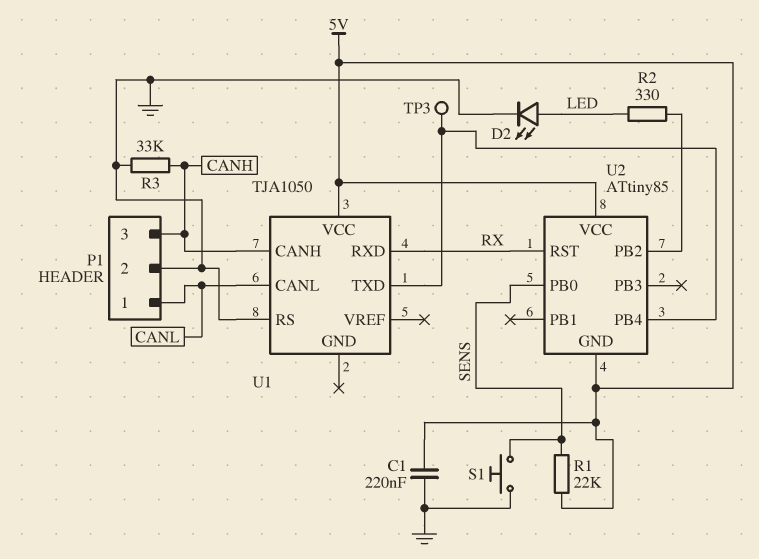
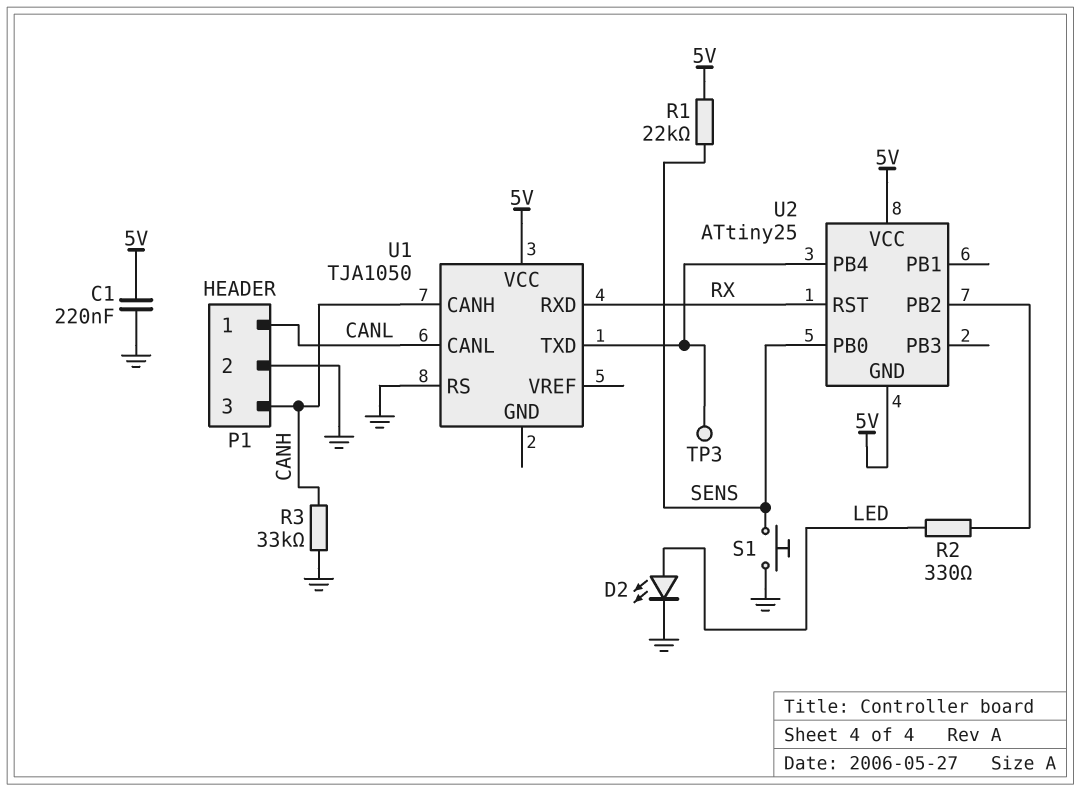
U2: ATtiny85 -> ATtiny25

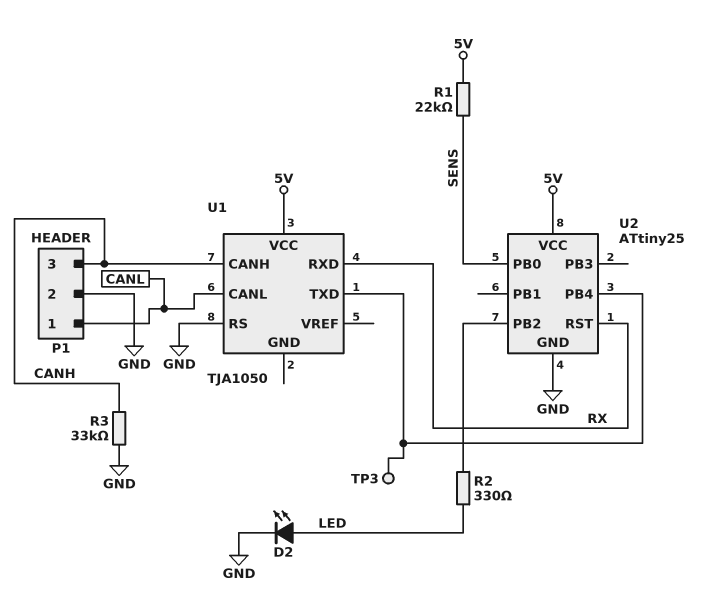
C1: 220nF (5V, GND) -> none
S1: button (GND, SENS) -> none
U2 pin GND: 5V -> GND

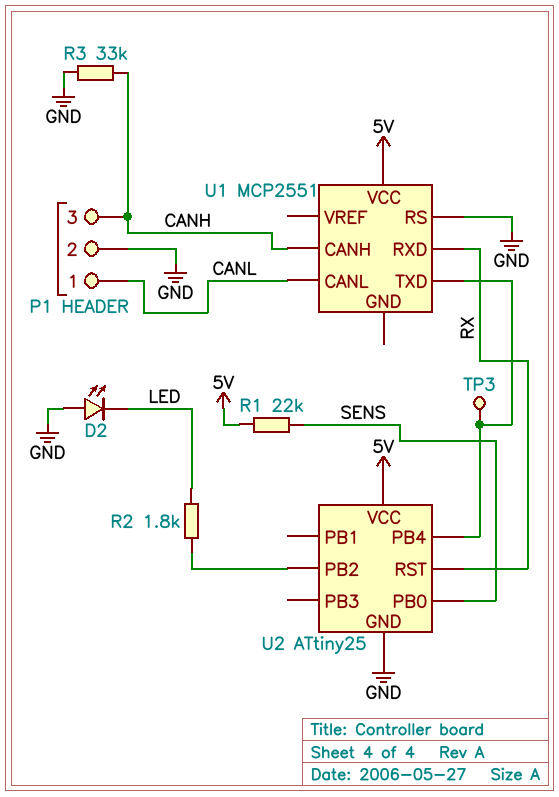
D2: LED (A LED, K GND) -> LED (A GND, K LED)
R2: 330 (LED, U2/PB2) -> 1.8k (LED, U2/PB2)
U1: TJA1050 -> MCP2551

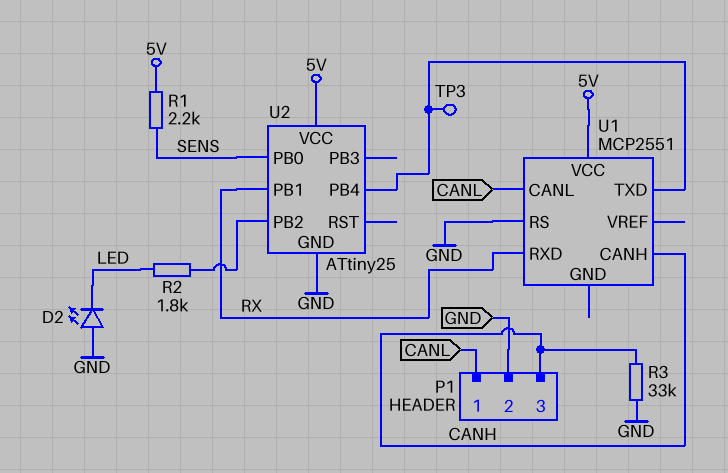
R1: 22k (5V, SENS) -> 2.2k (5V, SENS)
U2 pin PB1: none -> RX
U2 pin RST: RX -> none

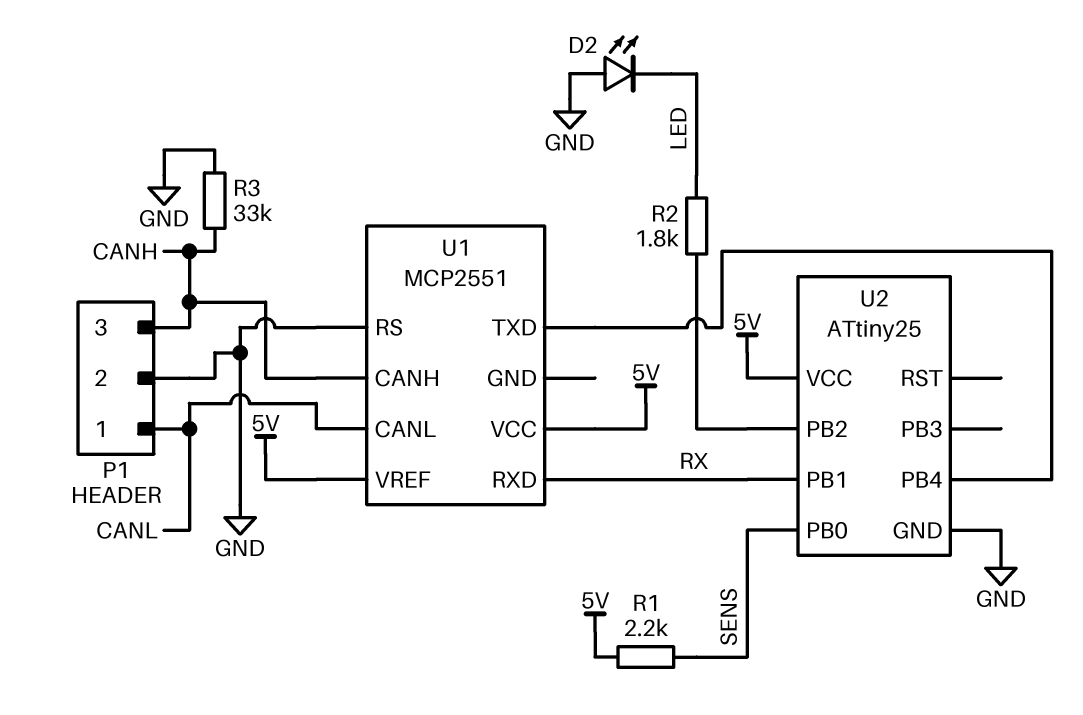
TP3: test point (U1/TXD) -> none
U1 pin VREF: none -> 5V

